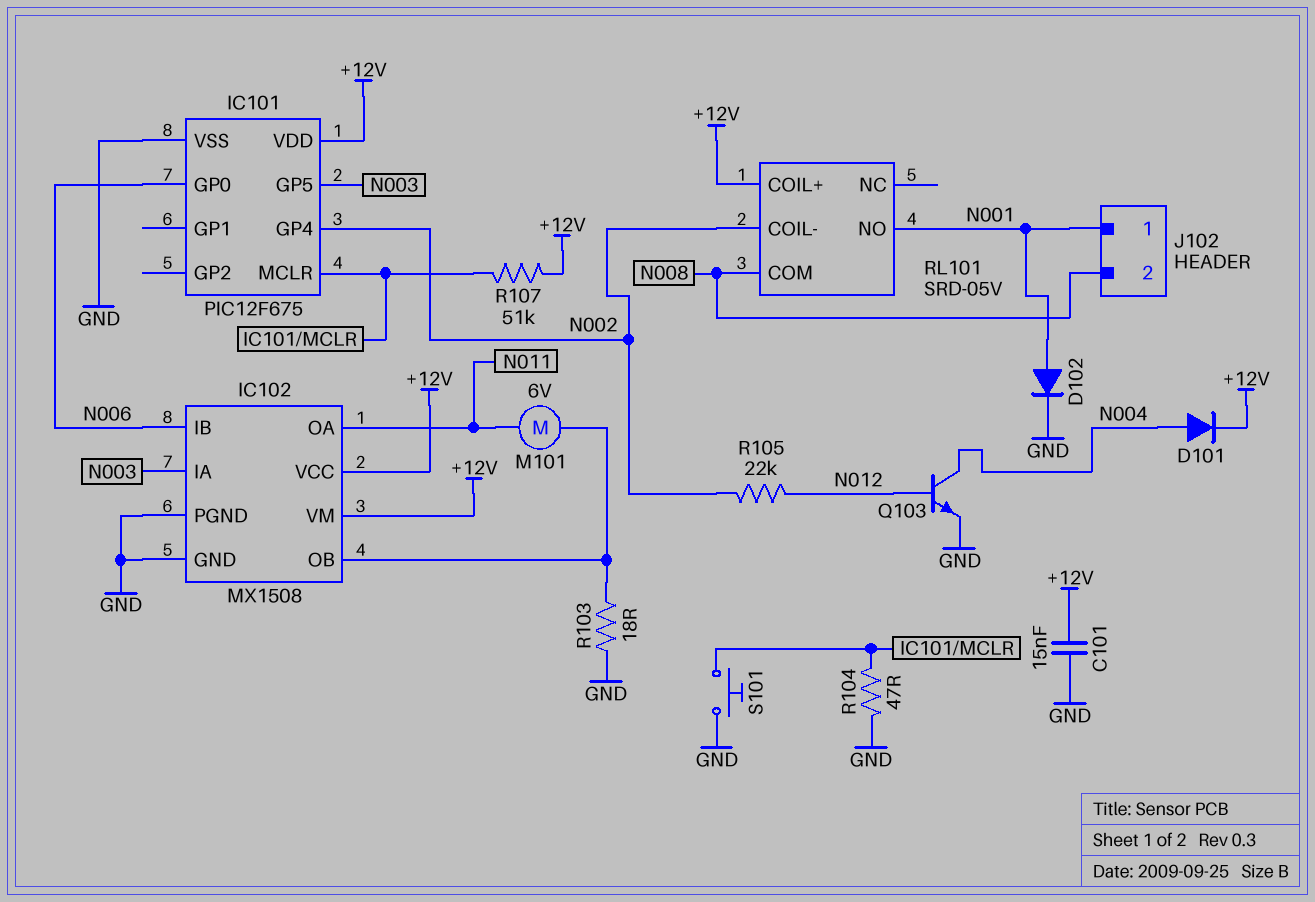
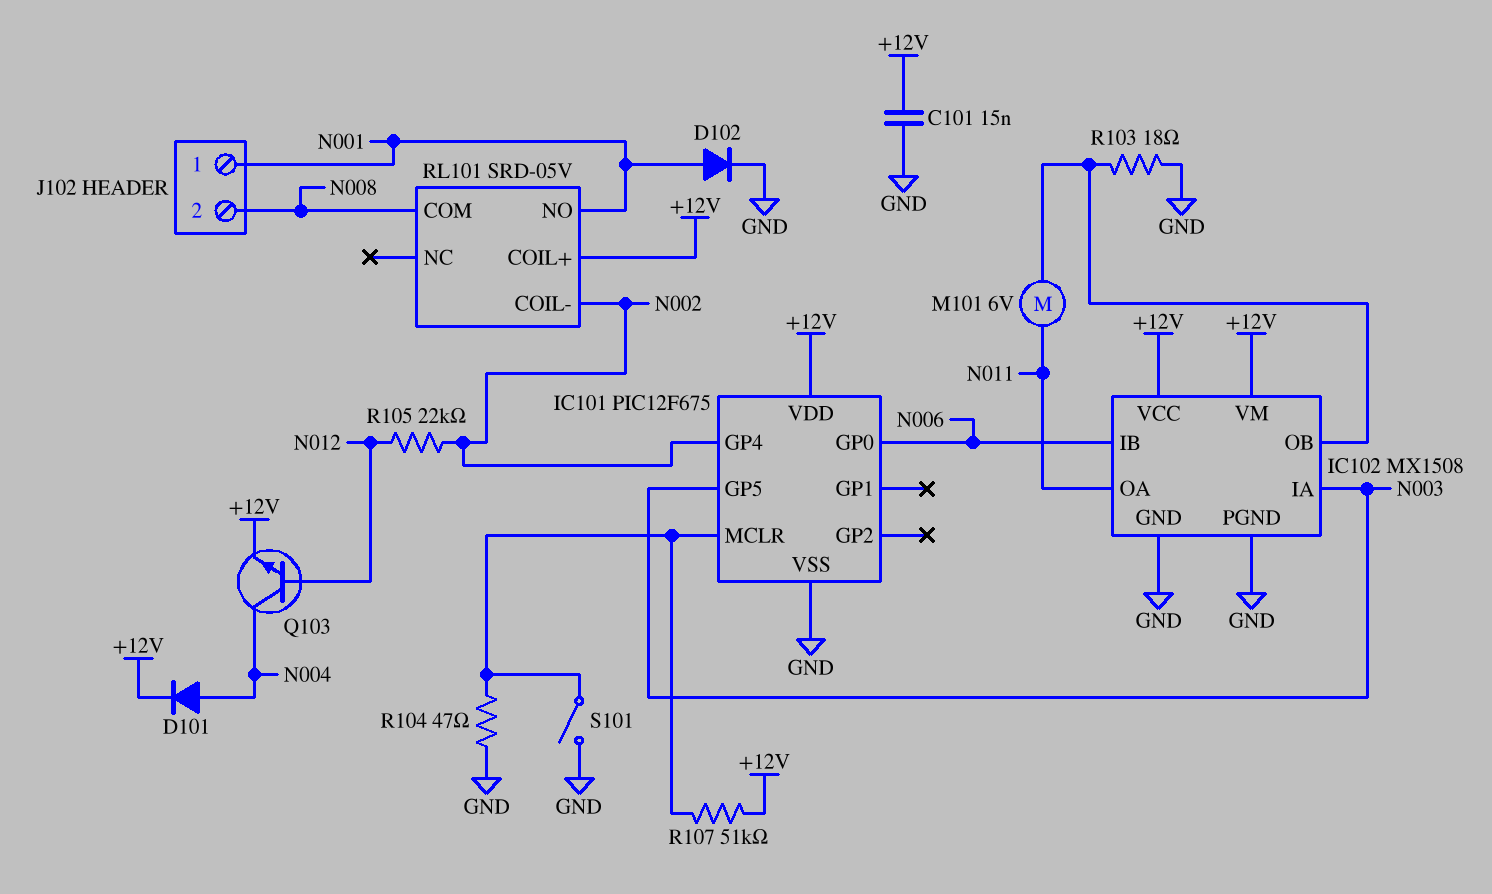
Q103: NPN (B N012, C N004, E GND) -> NPN (B N012, C N004, E +12V)
S101: button (GND, IC101/MCLR) -> switch (GND, IC101/MCLR)

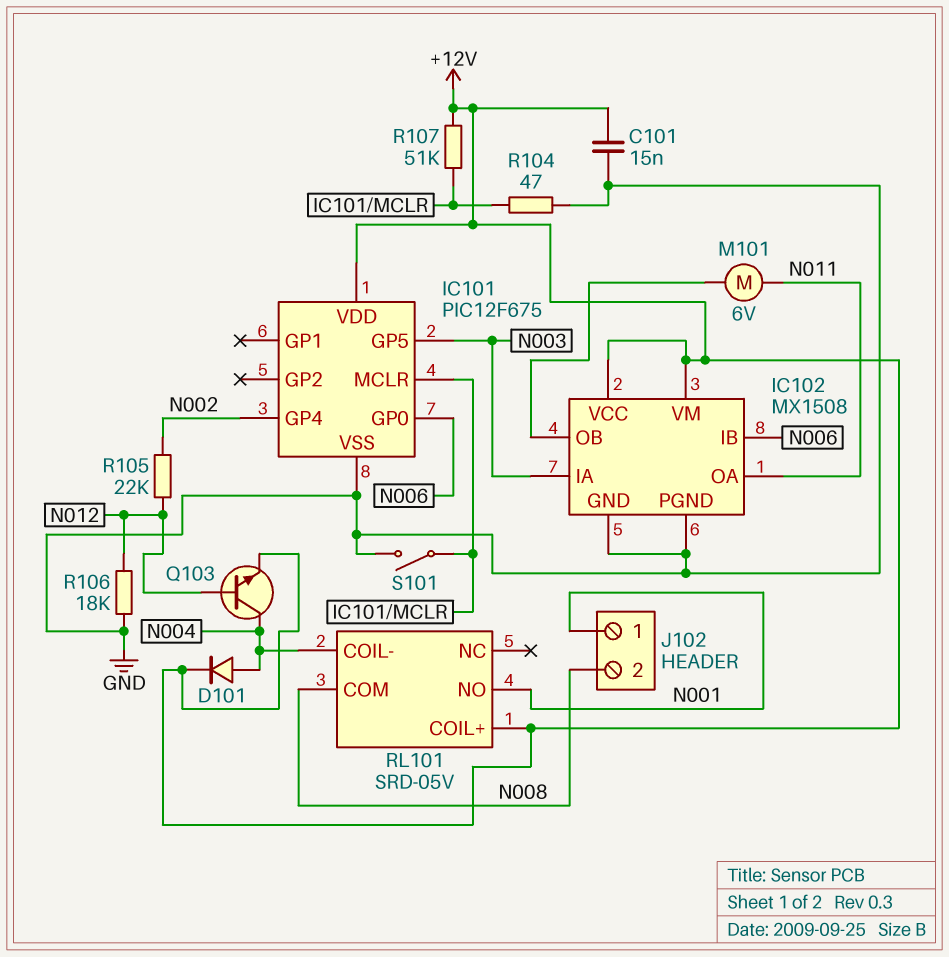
D102: diode (A N001, K GND) -> none
R103: 18 (GND, IC102/OB) -> none
R106: none -> 18k (GND, N012)
RL101 pin COIL-: N002 -> N004

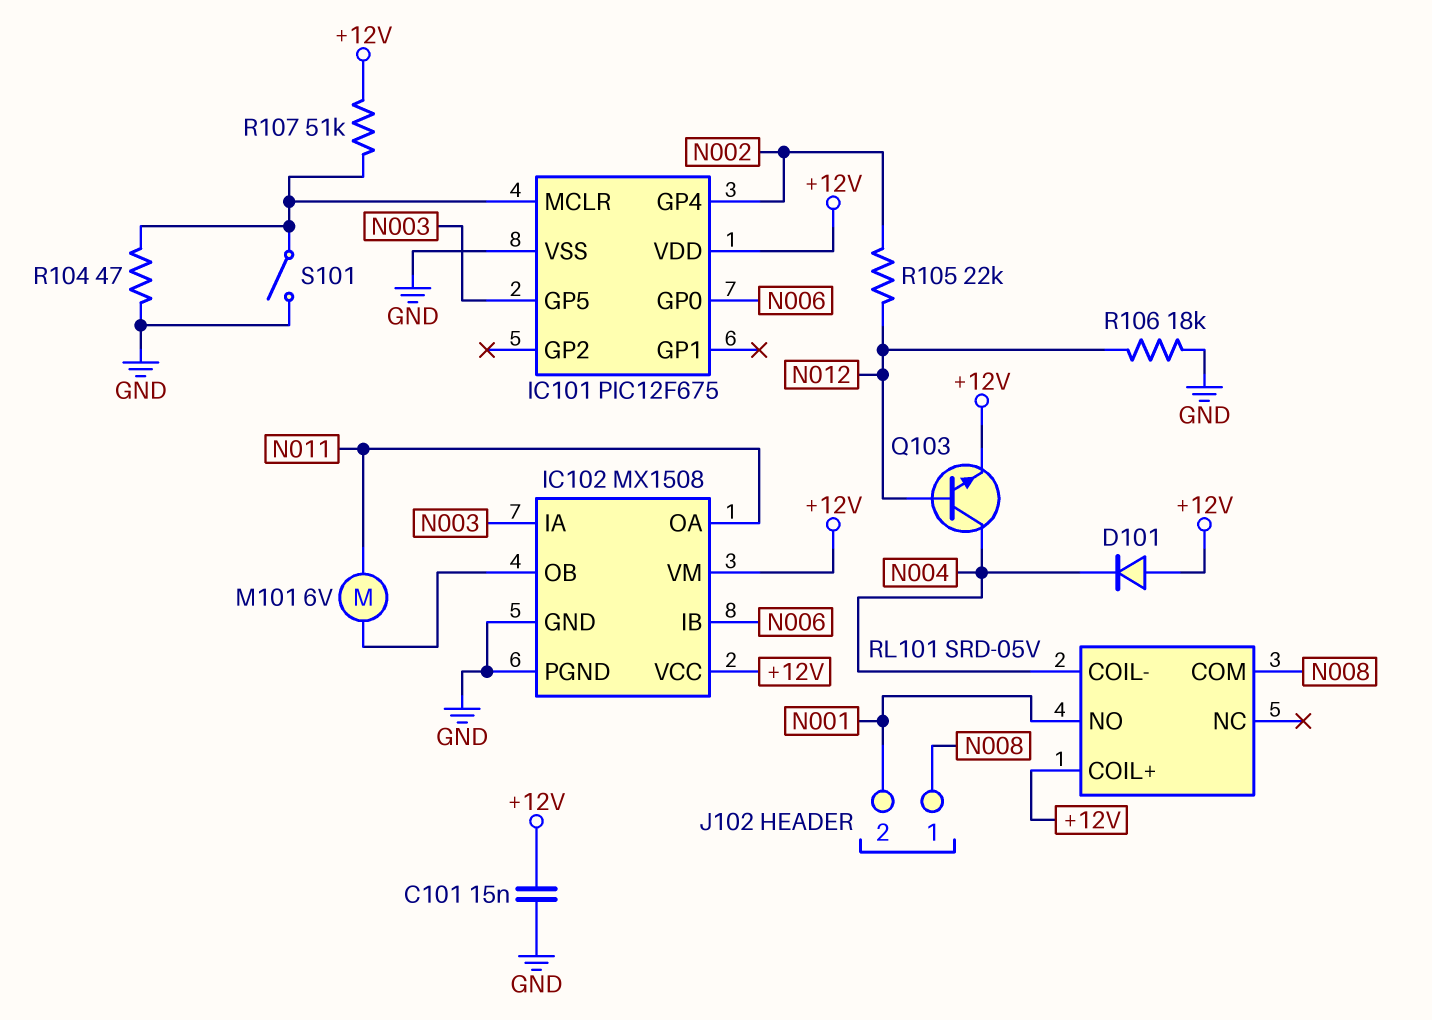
D101: diode (A N004, K +12V) -> diode (A +12V, K N004)
J102 pin 1: N001 -> N008
J102 pin 2: N008 -> N001

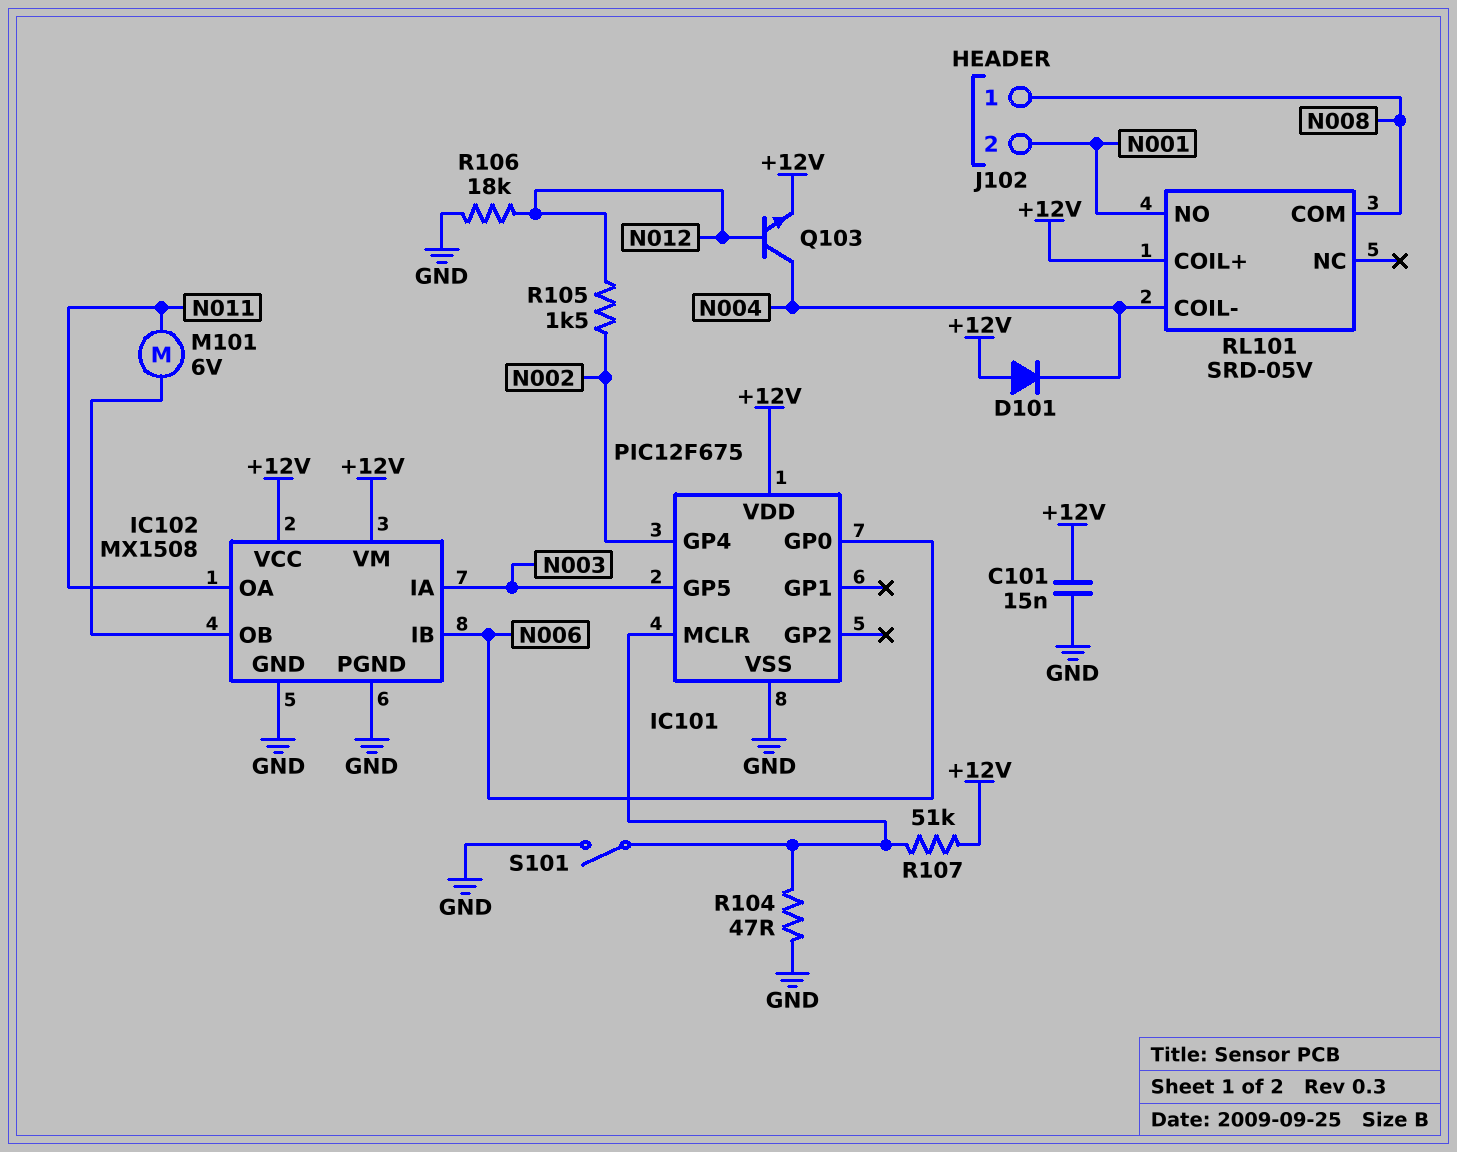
R105: 22k (N002, N012) -> 1.5k (N002, N012)

